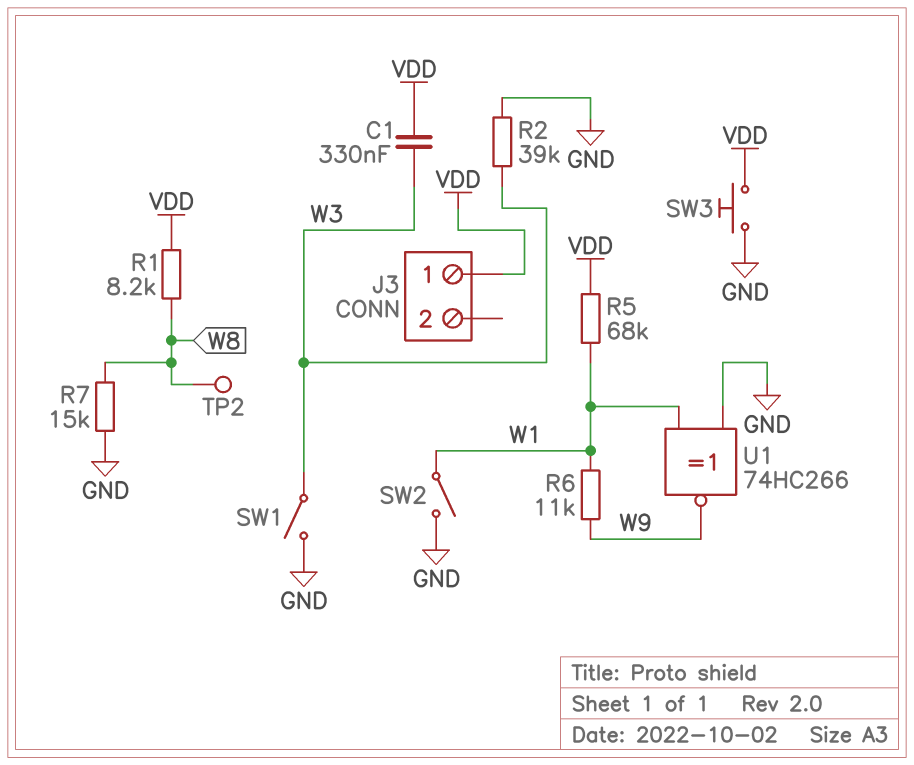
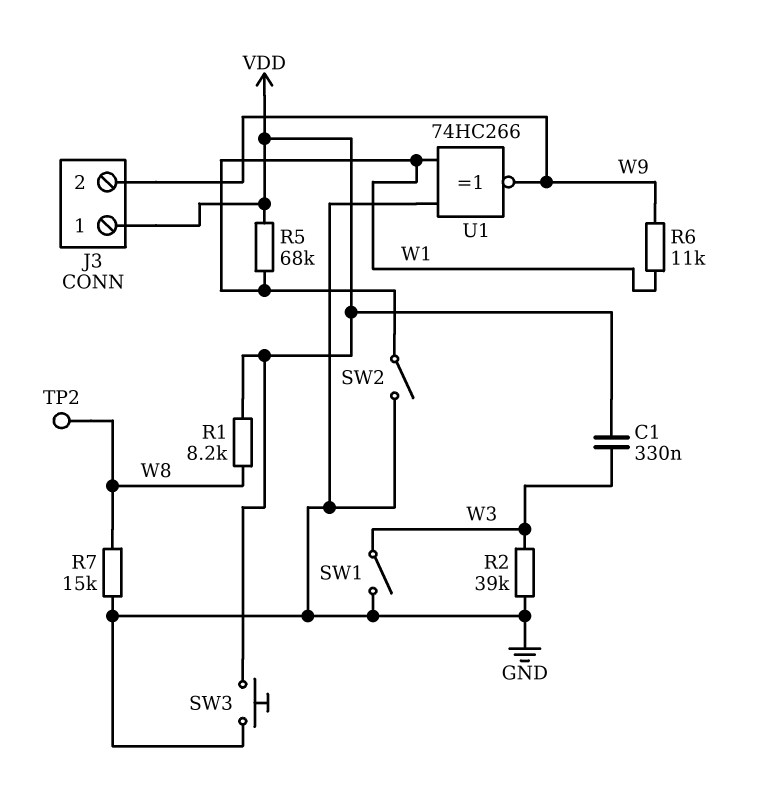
J3 pin 2: none -> W9

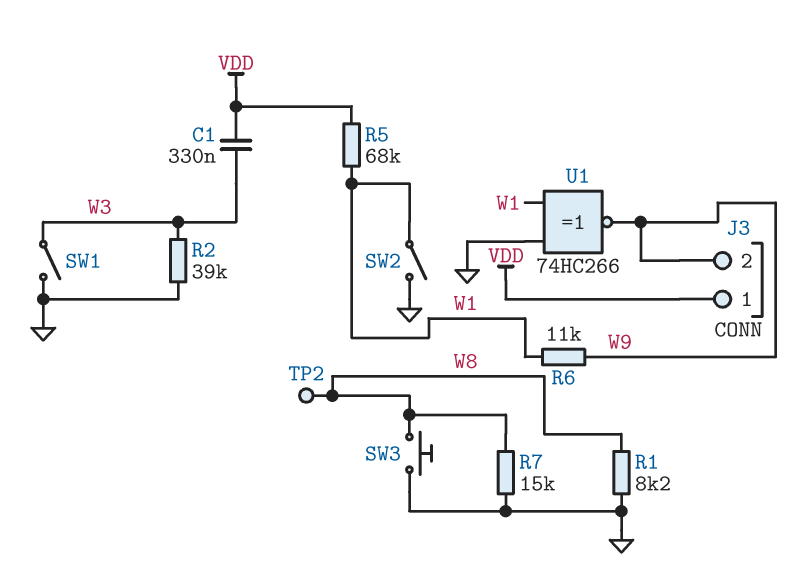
R1: 8.2k (VDD, W8) -> 8.2k (GND, W8)
SW3: button (GND, VDD) -> button (GND, W8)

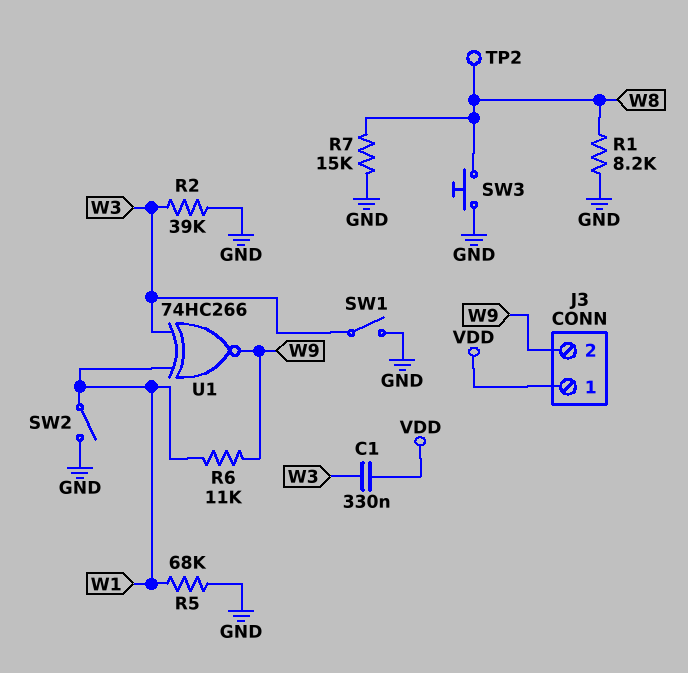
R5: 68k (VDD, W1) -> 68k (GND, W1)
U1: XNOR 74HC266 (in GND, in W1, out W9) -> XNOR 74HC266 (in W1, in W3, out W9)

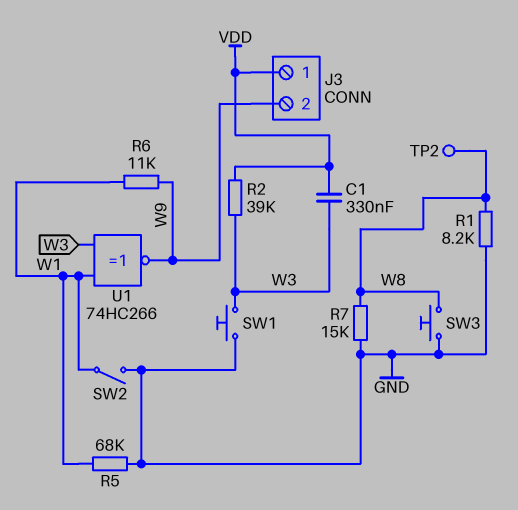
R2: 39k (GND, W3) -> 39k (VDD, W3)
SW1: switch (GND, W3) -> button (GND, W3)

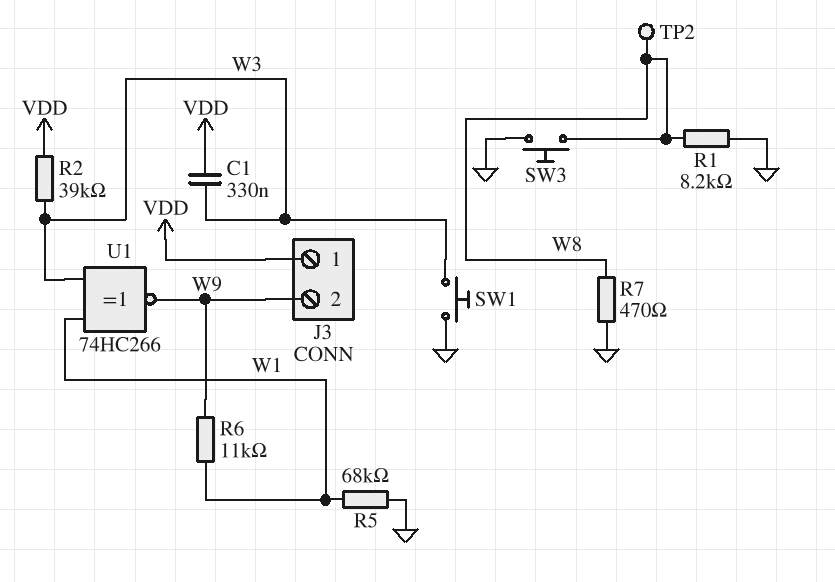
R7: 15k (GND, W8) -> 470 (GND, W8)
SW2: switch (GND, W1) -> none

